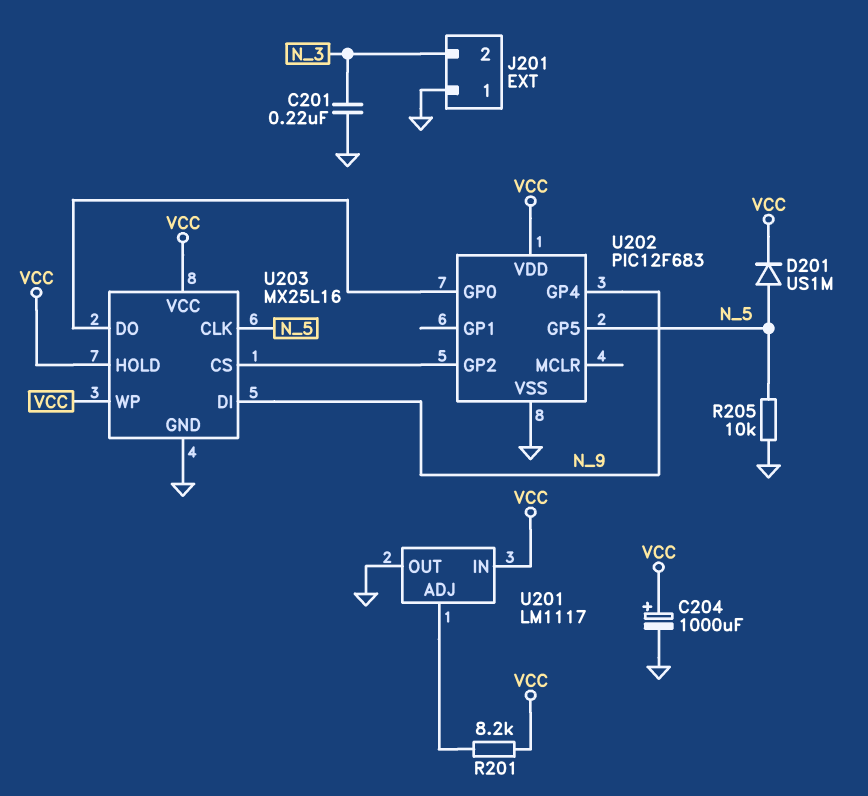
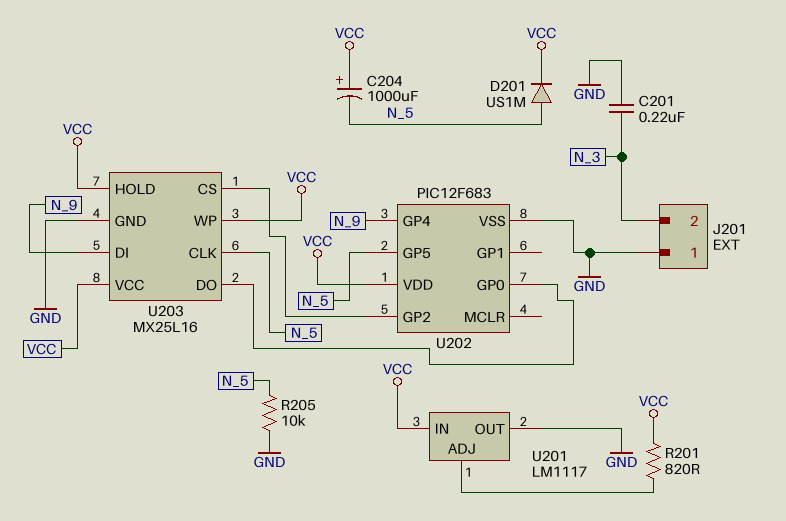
C204: 1000uF (plus VCC, minus GND) -> 1000uF (plus VCC, minus N_5)
R201: 8.2k (U201/ADJ, VCC) -> 820 (U201/ADJ, VCC)

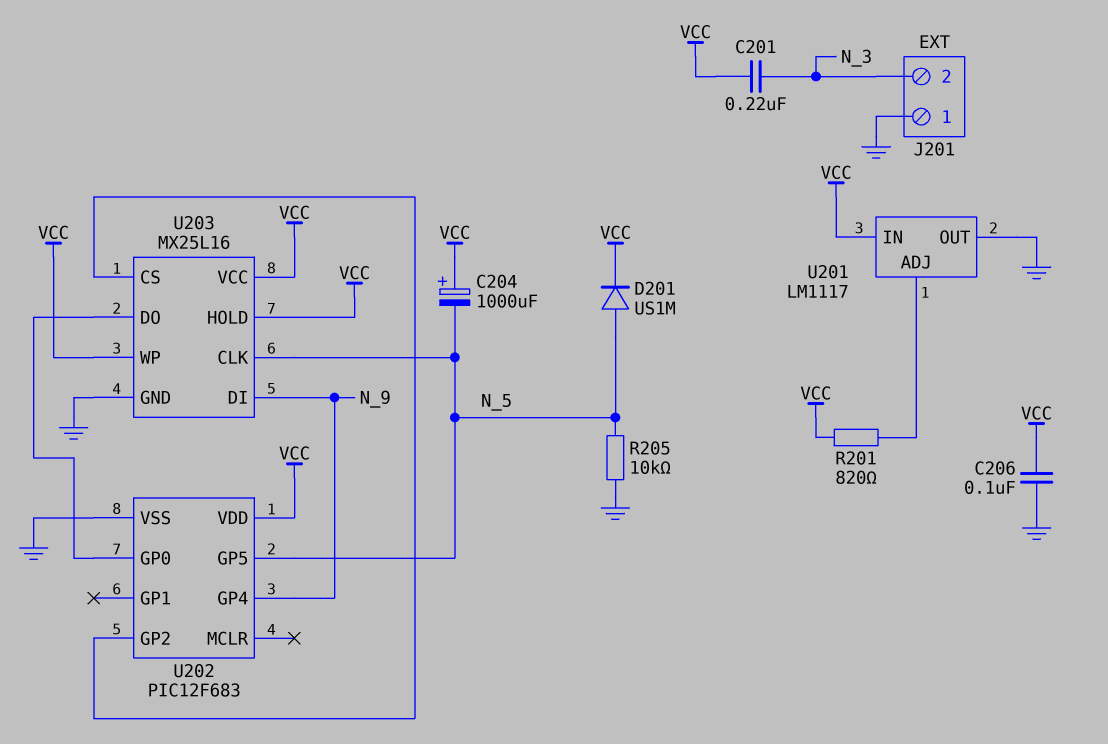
C201: 220nF (GND, N_3) -> 220nF (N_3, VCC)
C206: none -> 100nF (GND, VCC)

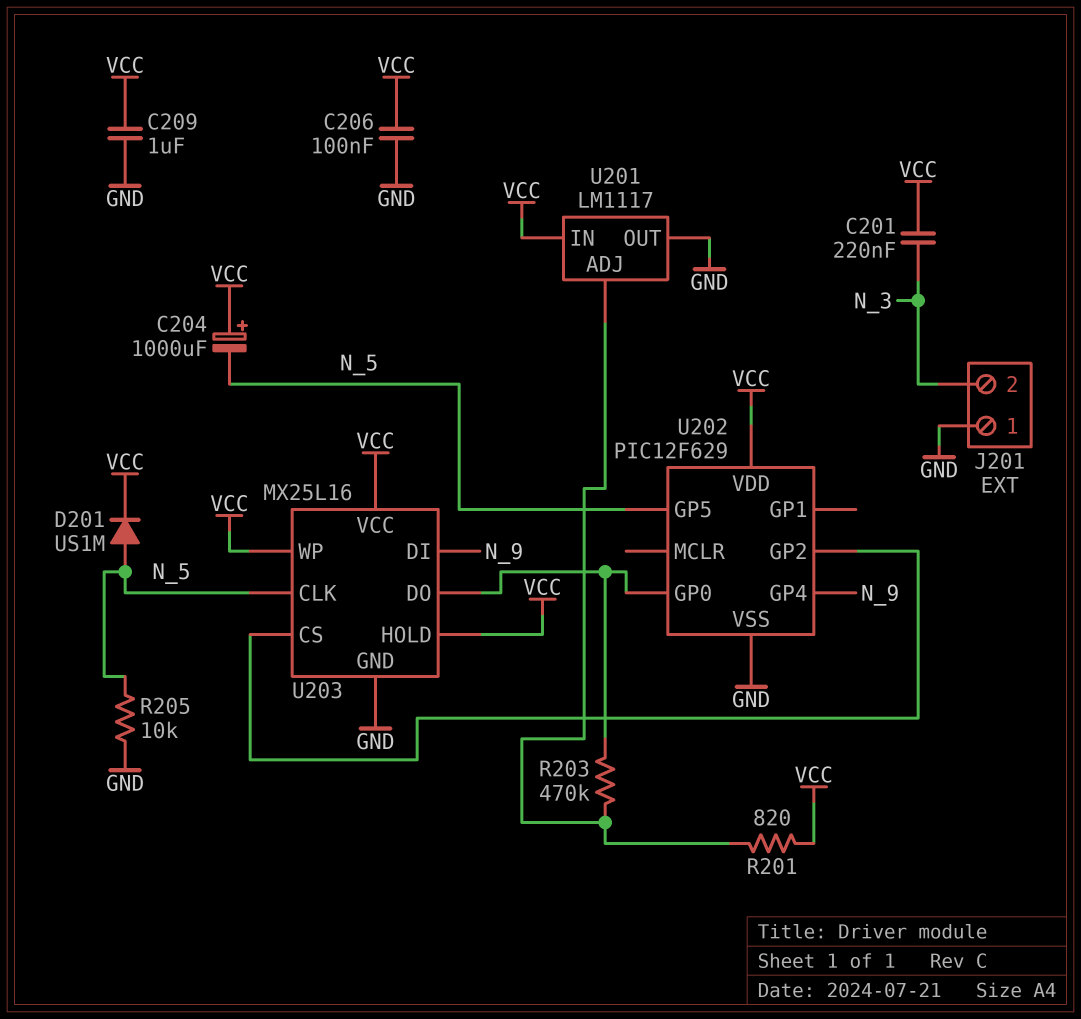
C209: none -> 1uF (GND, VCC)
R203: none -> 470k (U201/ADJ, U202/GP0)
U202: PIC12F683 -> PIC12F629

